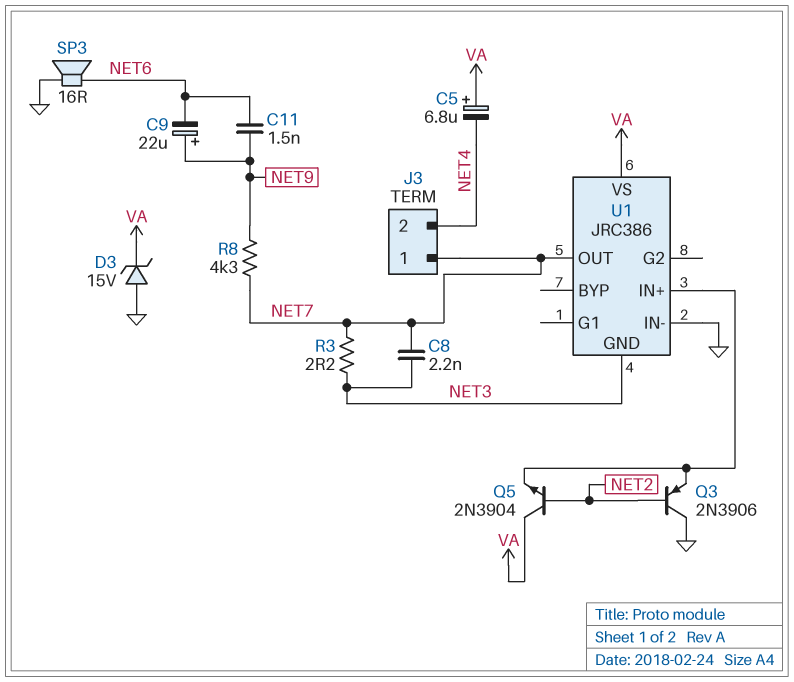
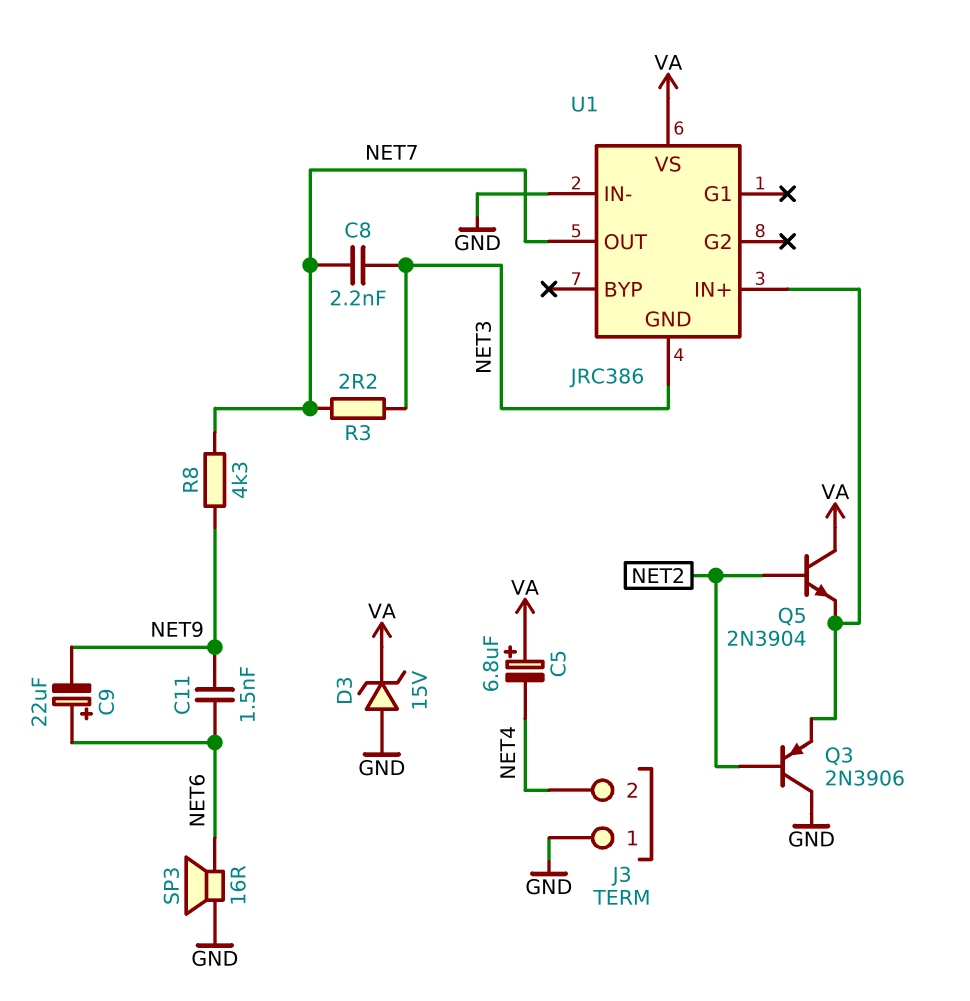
C9: 22uF (plus NET9, minus NET6) -> 22uF (plus NET6, minus NET9)
J3 pin 1: NET7 -> GND

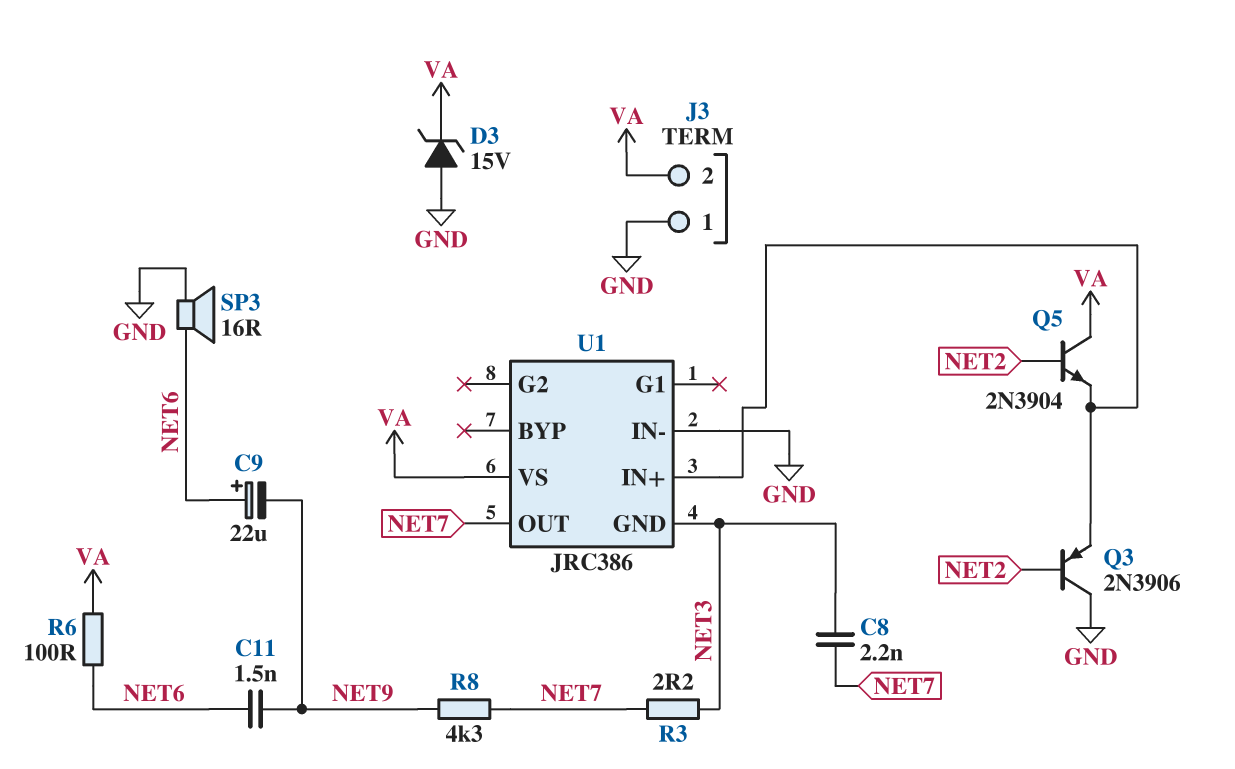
C5: 6.8uF (plus VA, minus NET4) -> none
J3 pin 2: NET4 -> VA
R6: none -> 100 (NET6, VA)

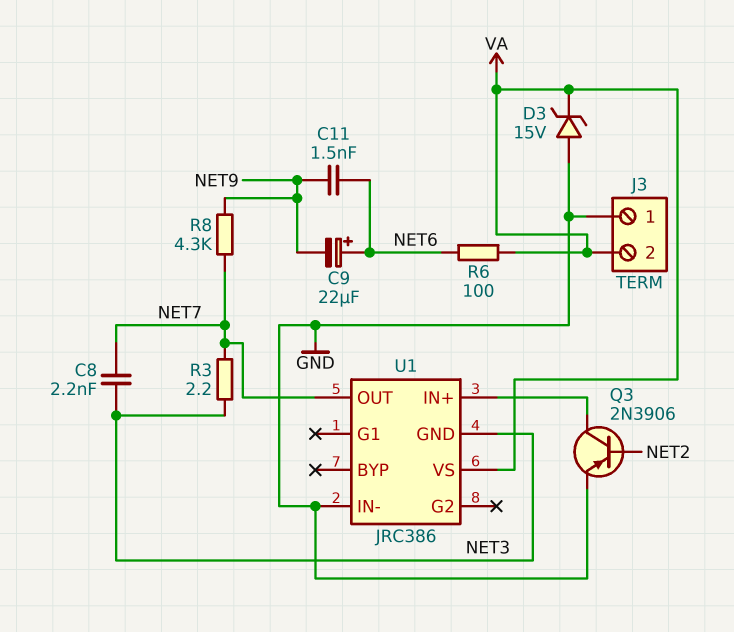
Q3: PNP 2N3906 (B NET2, C GND, E U1/IN+) -> PNP 2N3906 (B NET2, C U1/IN+, E GND)
Q5: NPN 2N3904 (B NET2, C VA, E U1/IN+) -> none
SP3: speaker 16R (GND, NET6) -> none

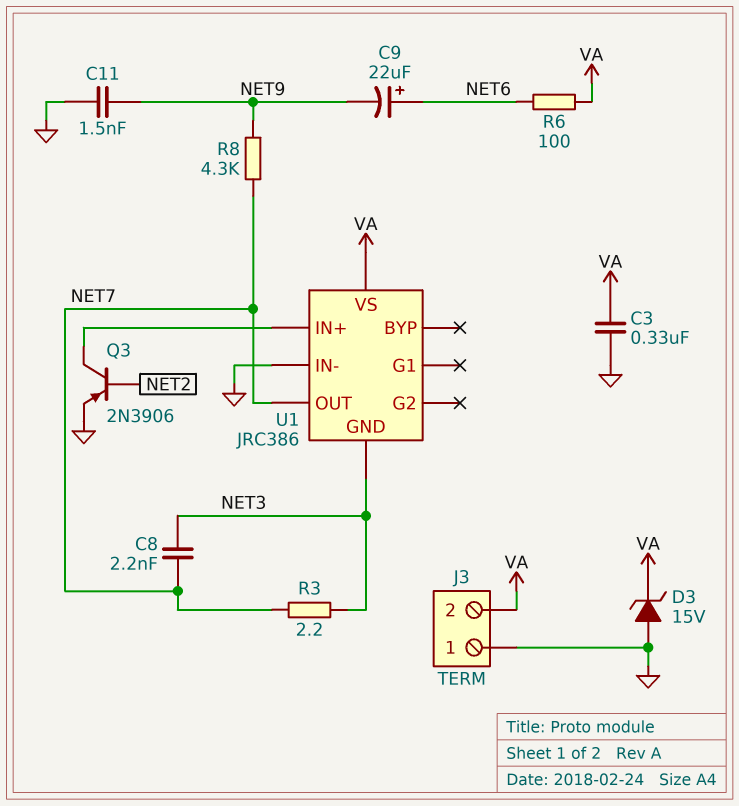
C3: none -> 330nF (GND, VA)
C11: 1.5nF (NET6, NET9) -> 1.5nF (GND, NET9)

